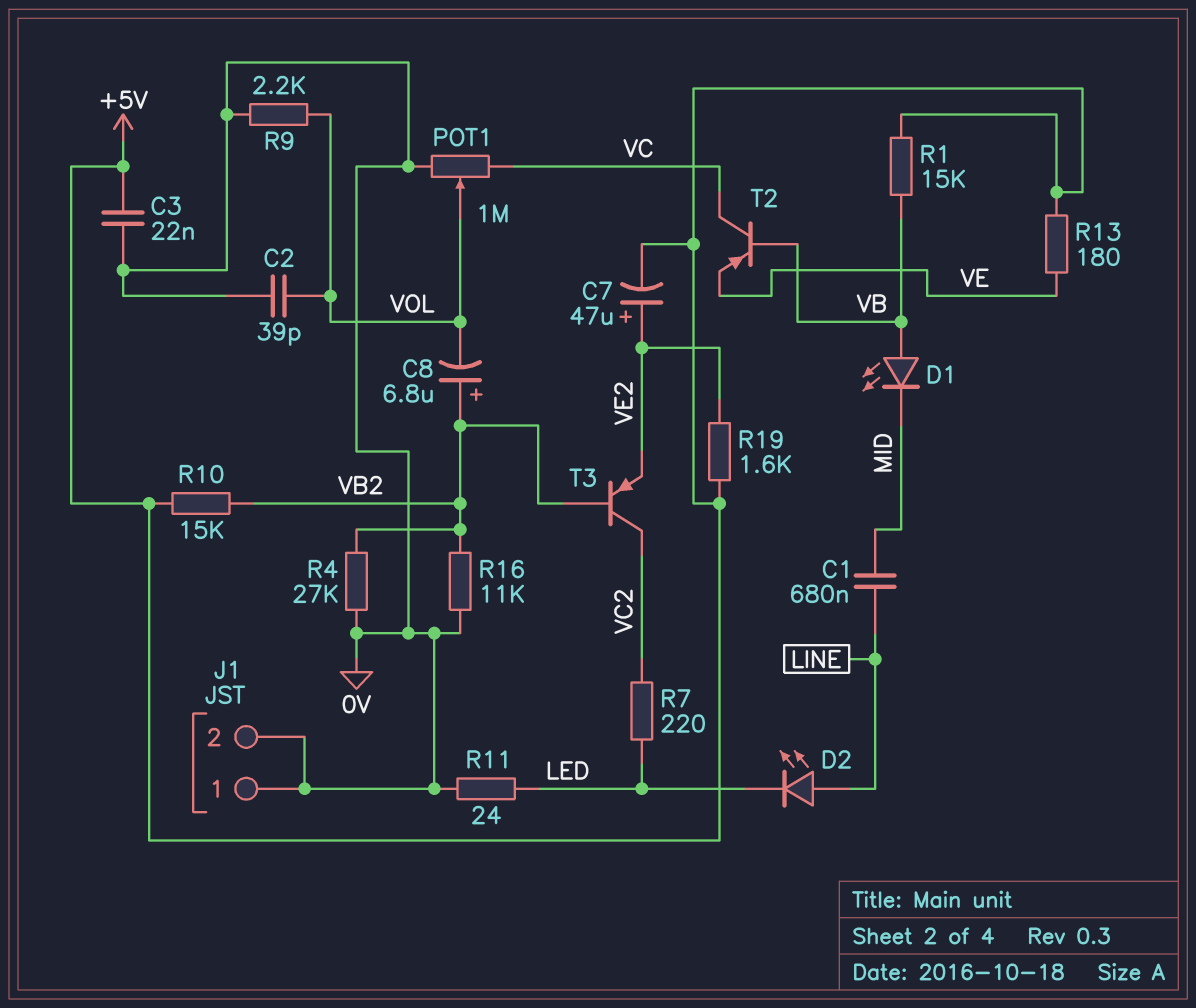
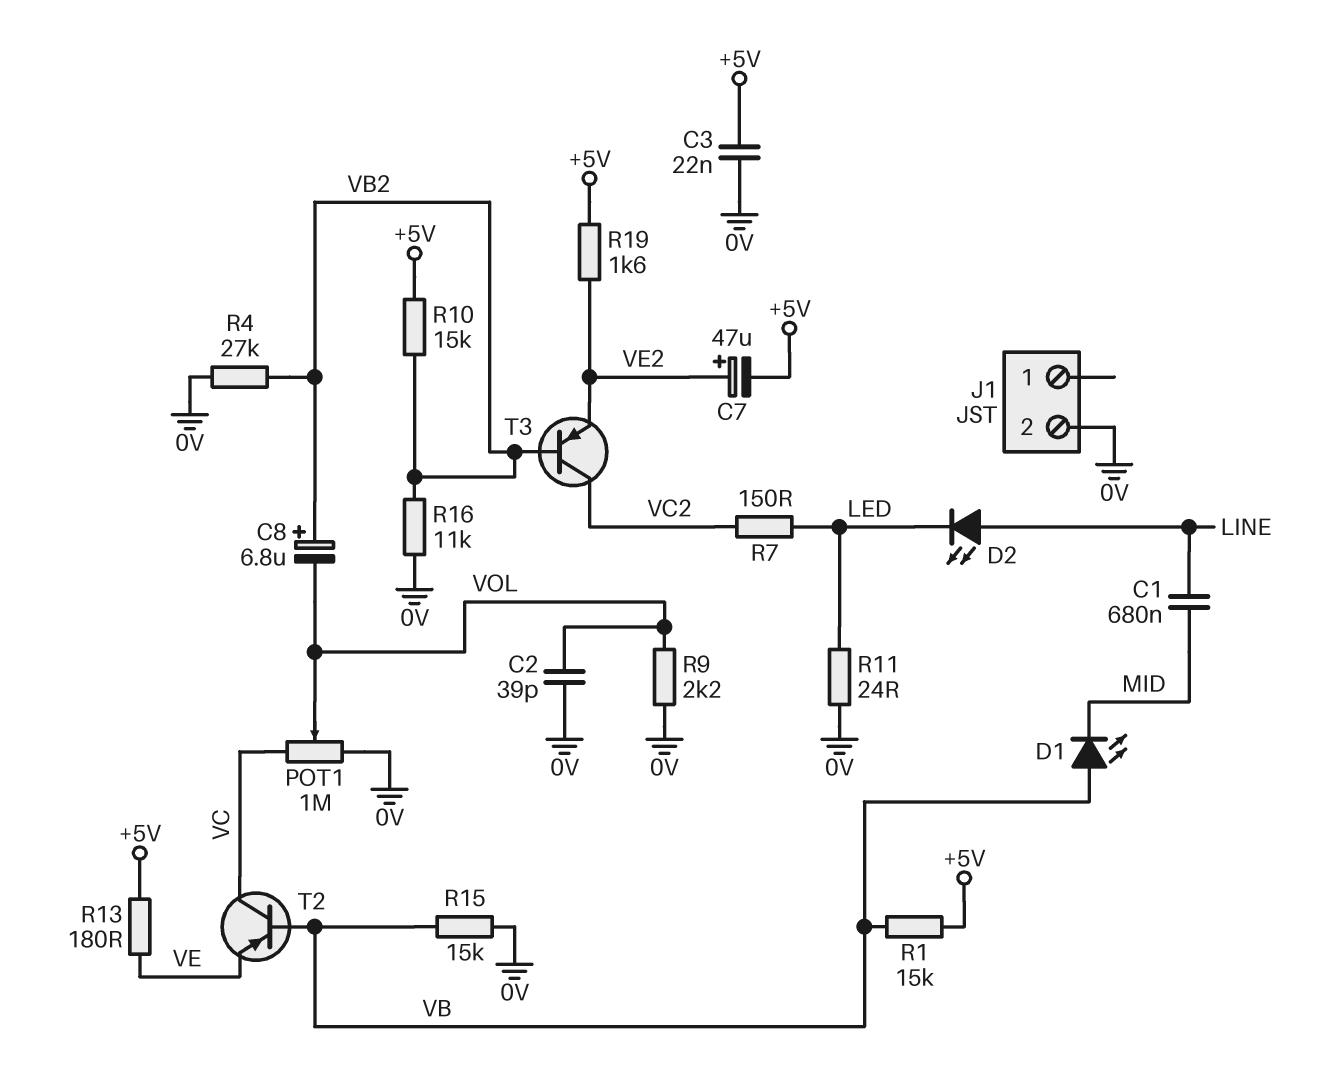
J1 pin 1: 0V -> none
R7: 220 (LED, VC2) -> 150 (LED, VC2)
R15: none -> 15k (0V, VB)

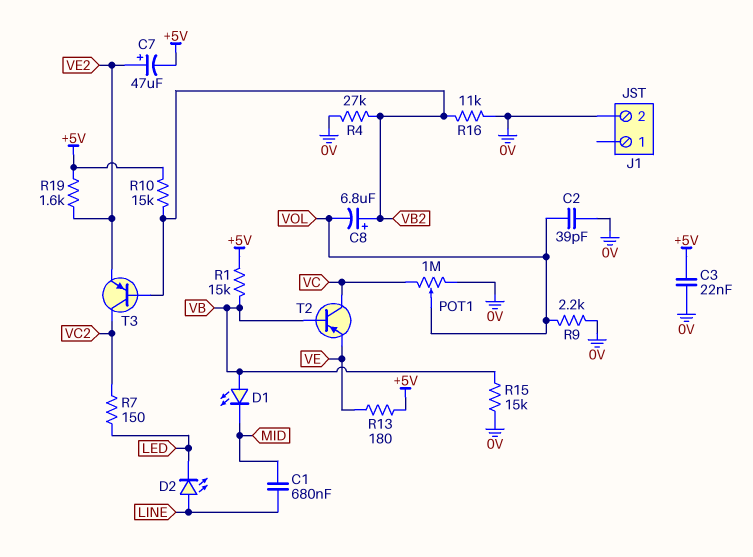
R11: 24 (0V, LED) -> none

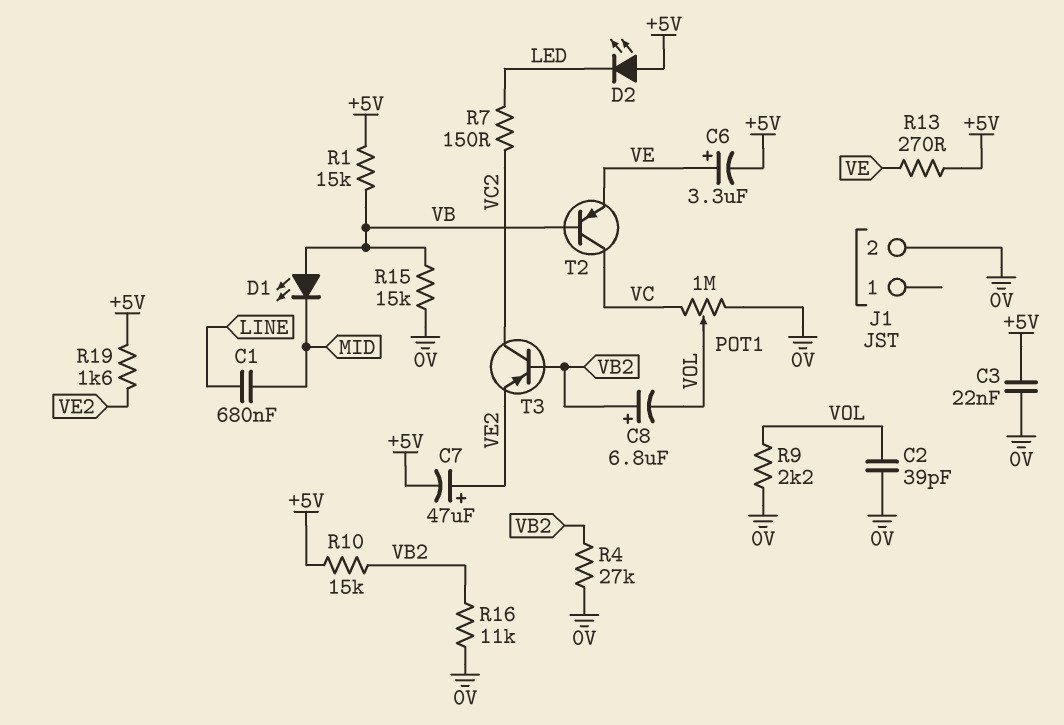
C6: none -> 3.3uF (plus VE, minus +5V)
D2: LED (A LINE, K LED) -> LED (A +5V, K LED)
R13: 180 (+5V, VE) -> 270 (+5V, VE)

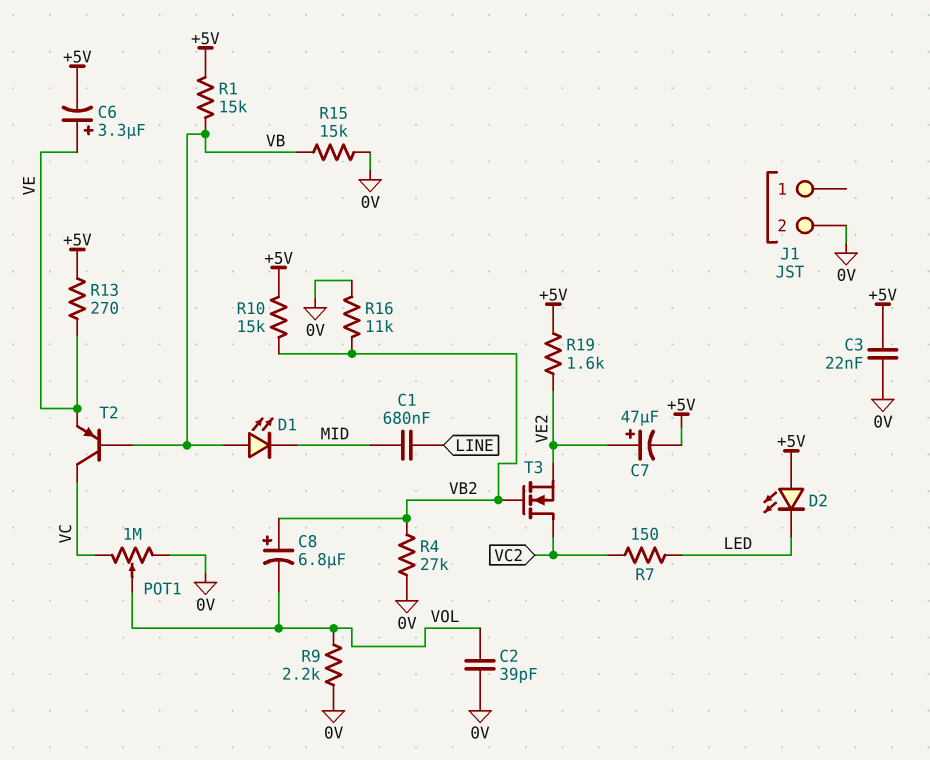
T3: PNP (B VB2, C VC2, E VE2) -> NMOS (G VB2, D VC2, S VE2)

